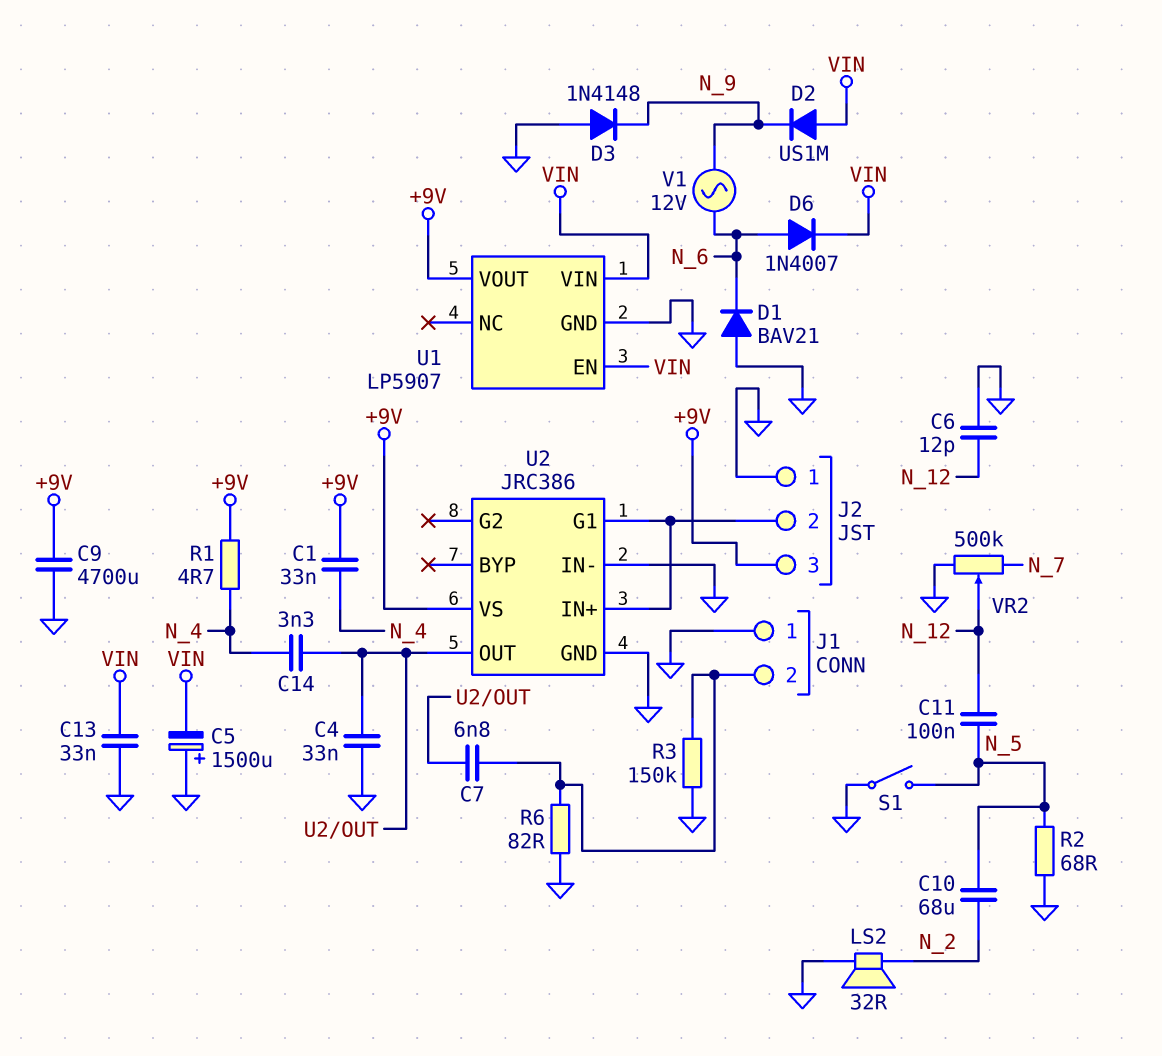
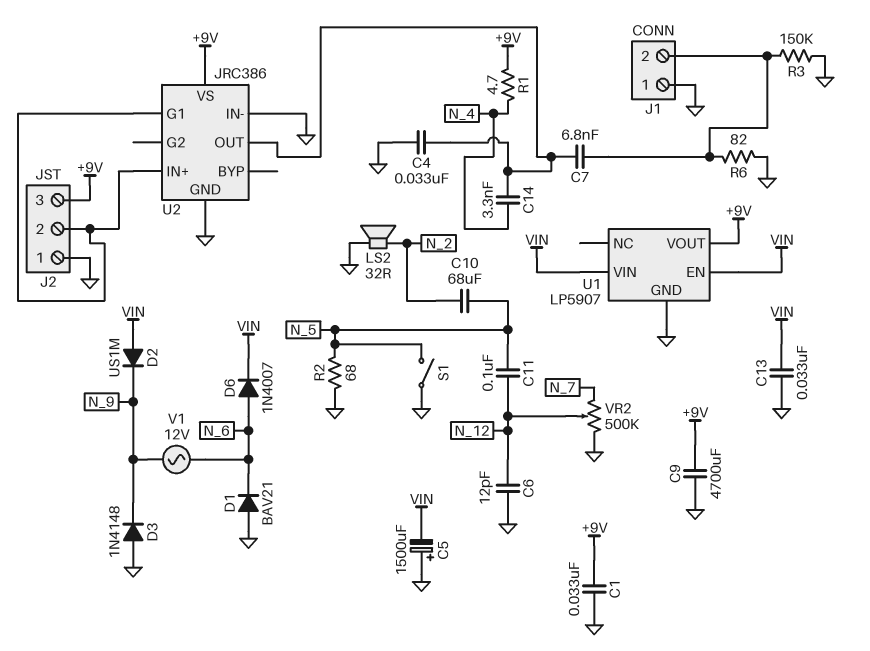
C1: 33nF (+9V, N_4) -> 33nF (+9V, GND)

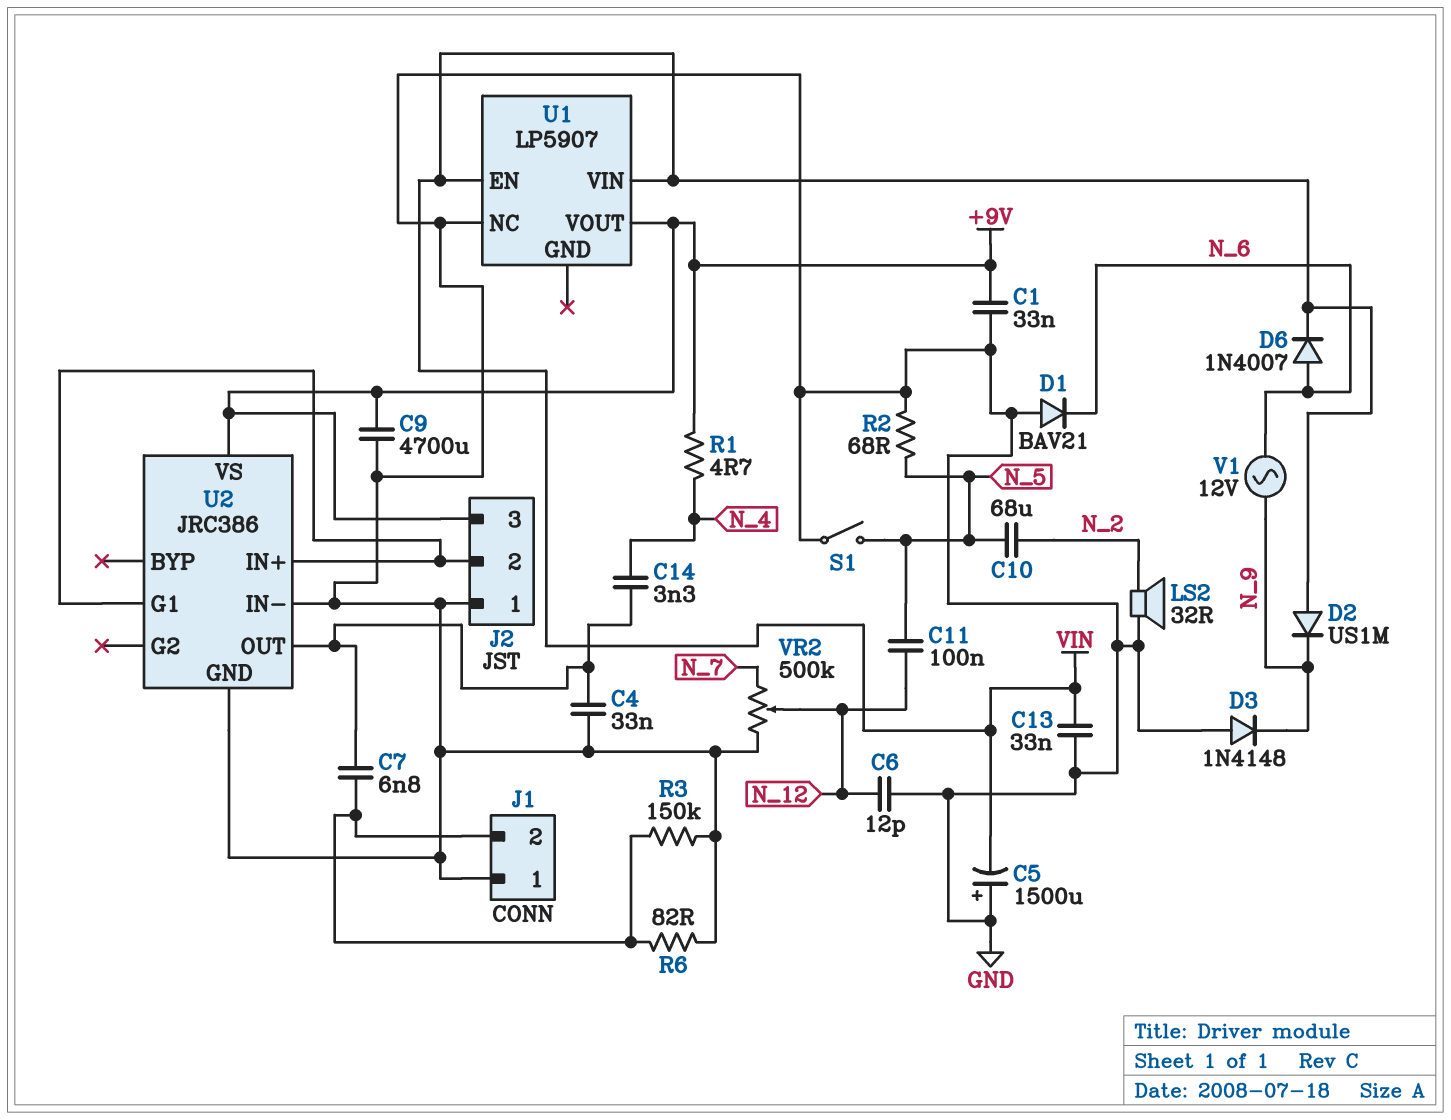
U1 pin GND: GND -> none
U1 pin NC: none -> GND

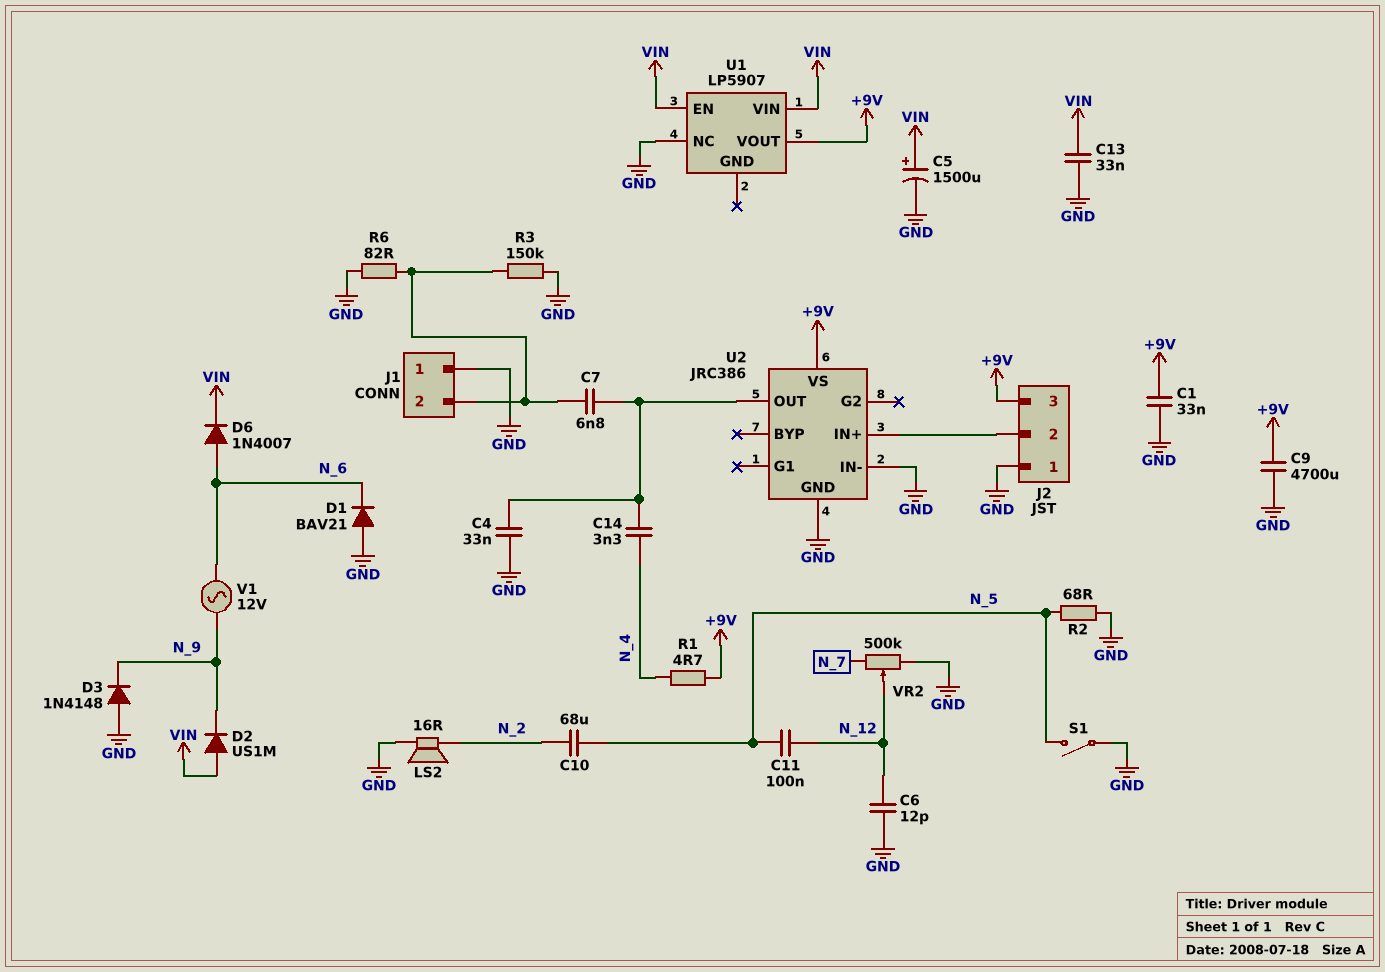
C5: 1500uF (plus GND, minus VIN) -> 1500uF (plus VIN, minus GND)
LS2: speaker 32R (GND, N_2) -> speaker 16R (GND, N_2)
U2 pin G1: J2/2 -> none

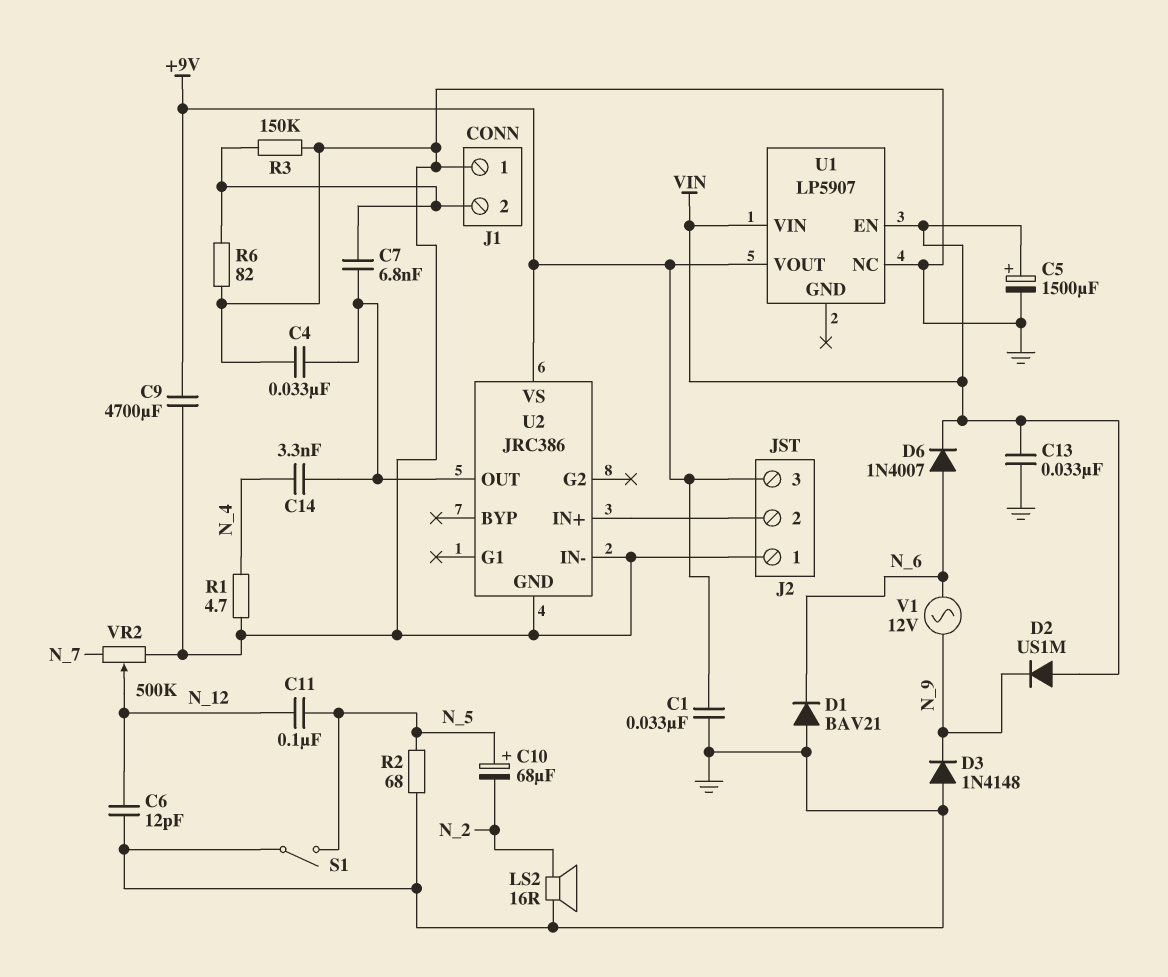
C10: 68uF (N_2, N_5) -> 68uF (plus N_5, minus N_2)
R1: 4.7 (+9V, N_4) -> 4.7 (GND, N_4)

